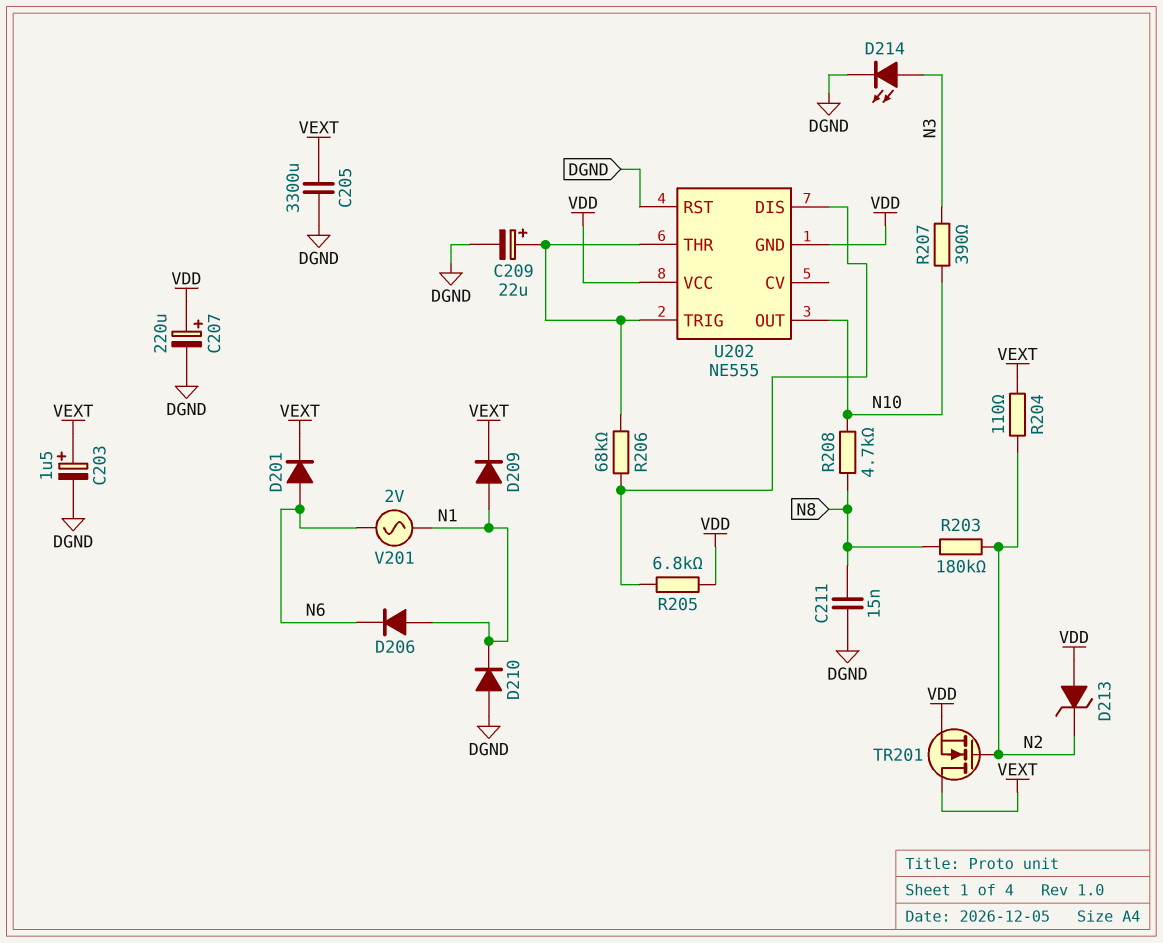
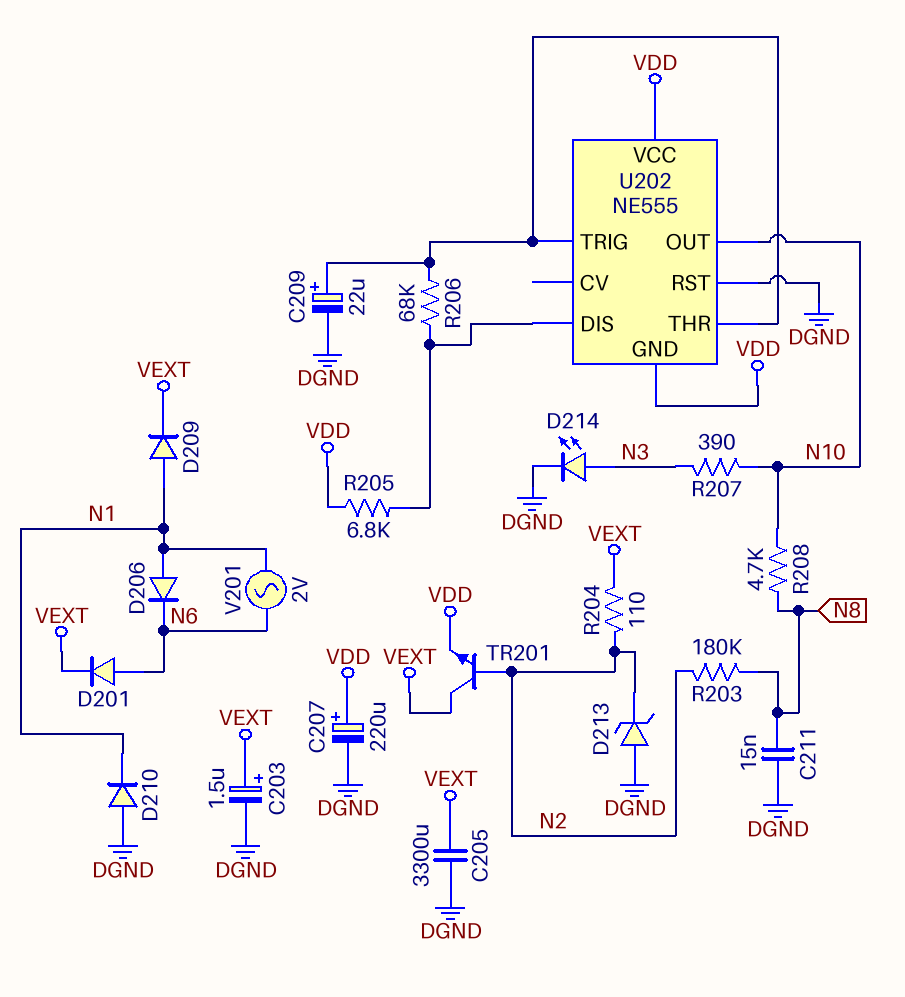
D213: zener (A VDD, K N2) -> zener (A DGND, K N2)
TR201: NMOS (G N2, D VEXT, S VDD) -> NPN (B N2, C VEXT, E VDD)

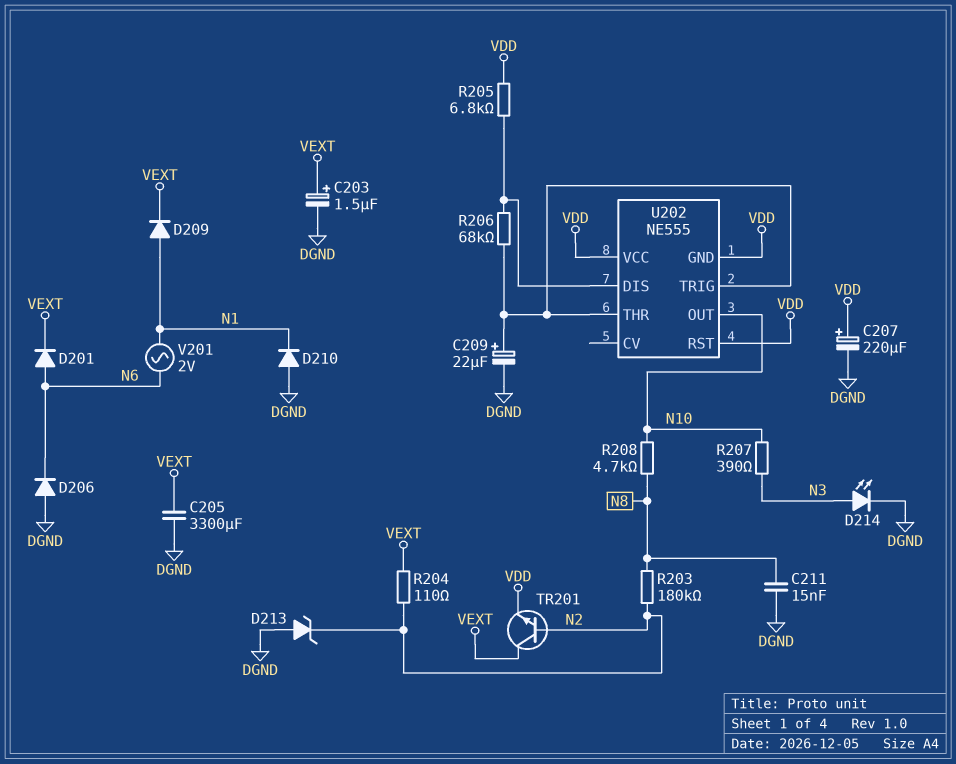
D206: diode (A N1, K N6) -> diode (A DGND, K N6)
U202 pin RST: DGND -> VDD

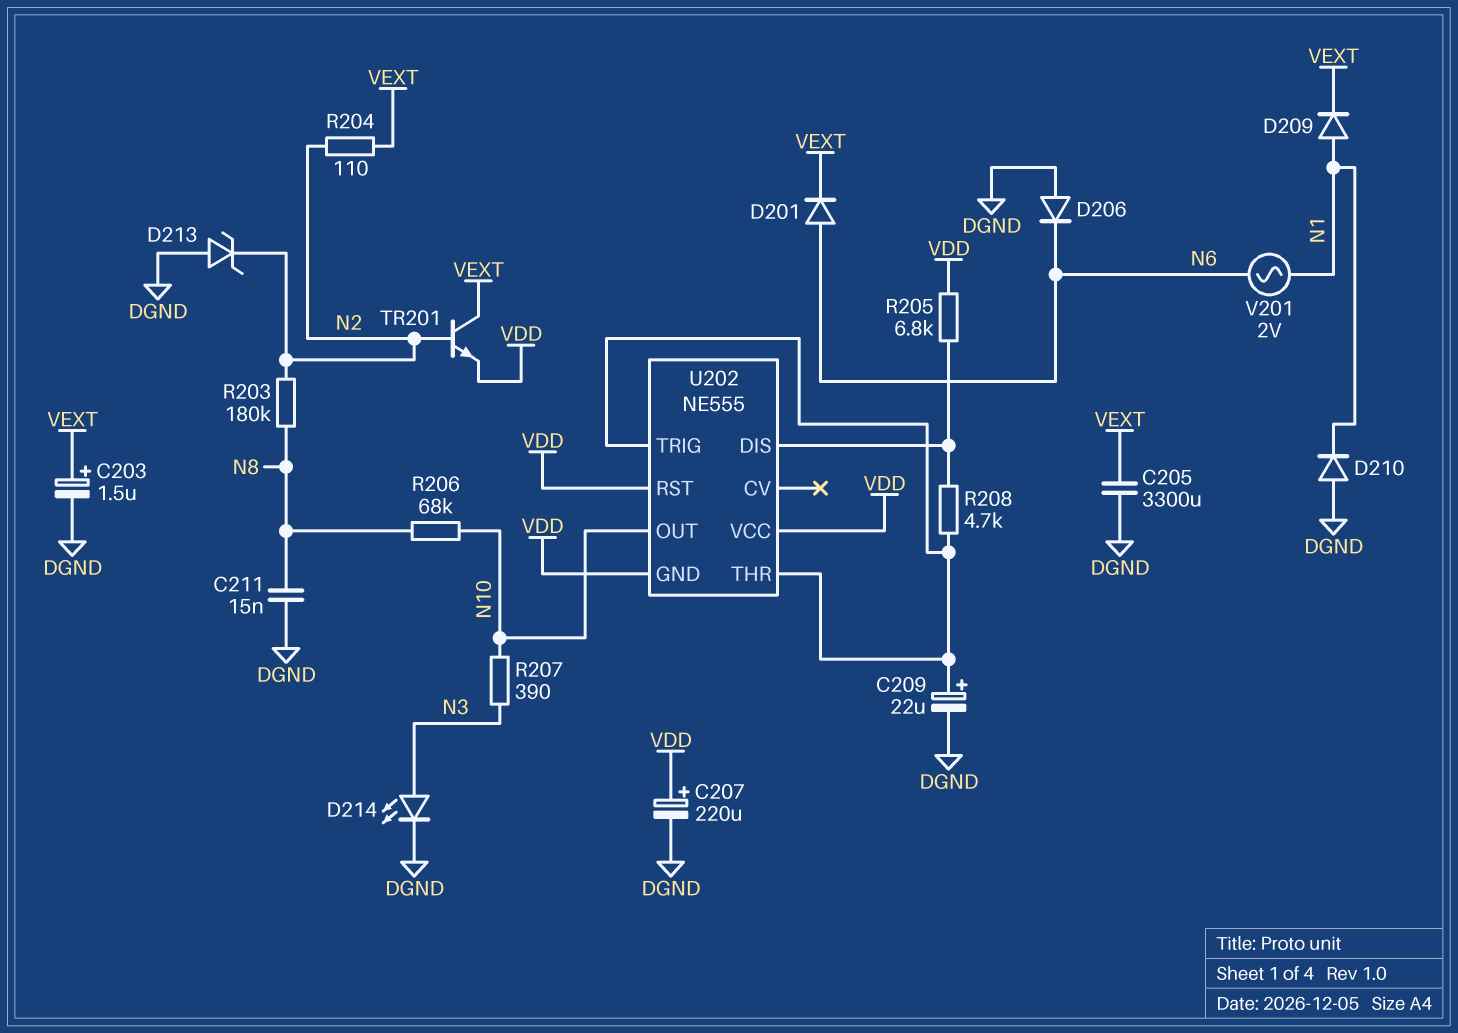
R206: 68k (U202/DIS, U202/THR) -> 68k (N8, N10)
R208: 4.7k (N8, N10) -> 4.7k (U202/DIS, U202/THR)

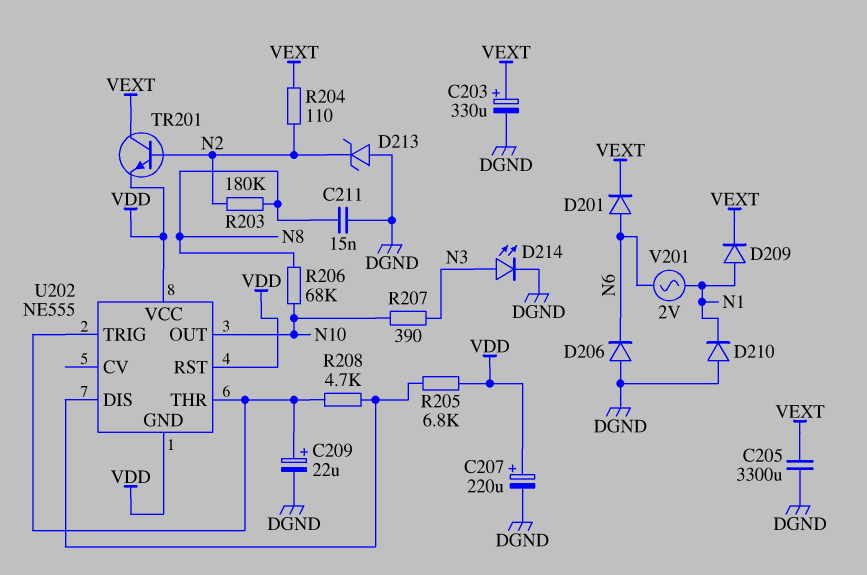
C203: 1.5uF (plus VEXT, minus DGND) -> 330uF (plus VEXT, minus DGND)

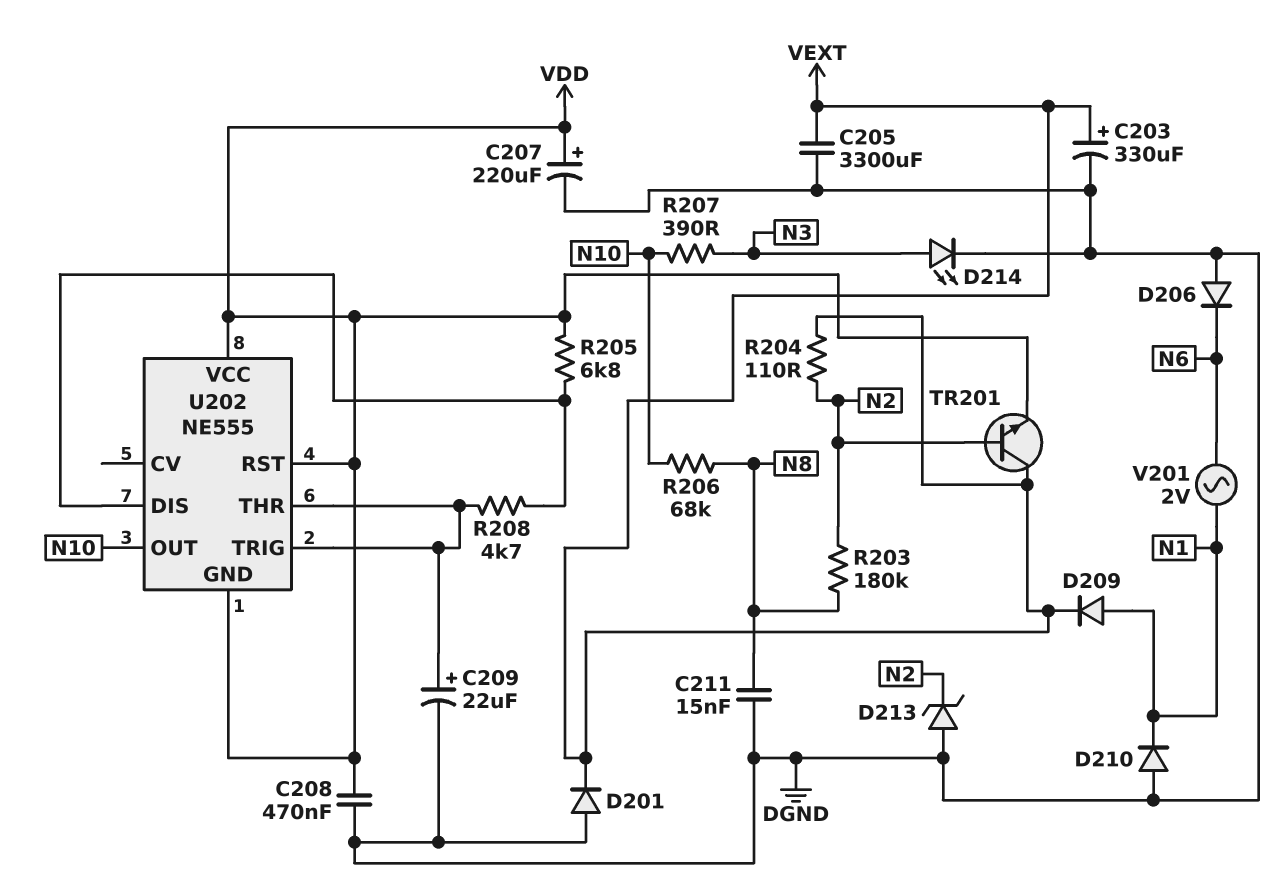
C208: none -> 470nF (DGND, VDD)
D201: diode (A N6, K VEXT) -> diode (A DGND, K VEXT)

